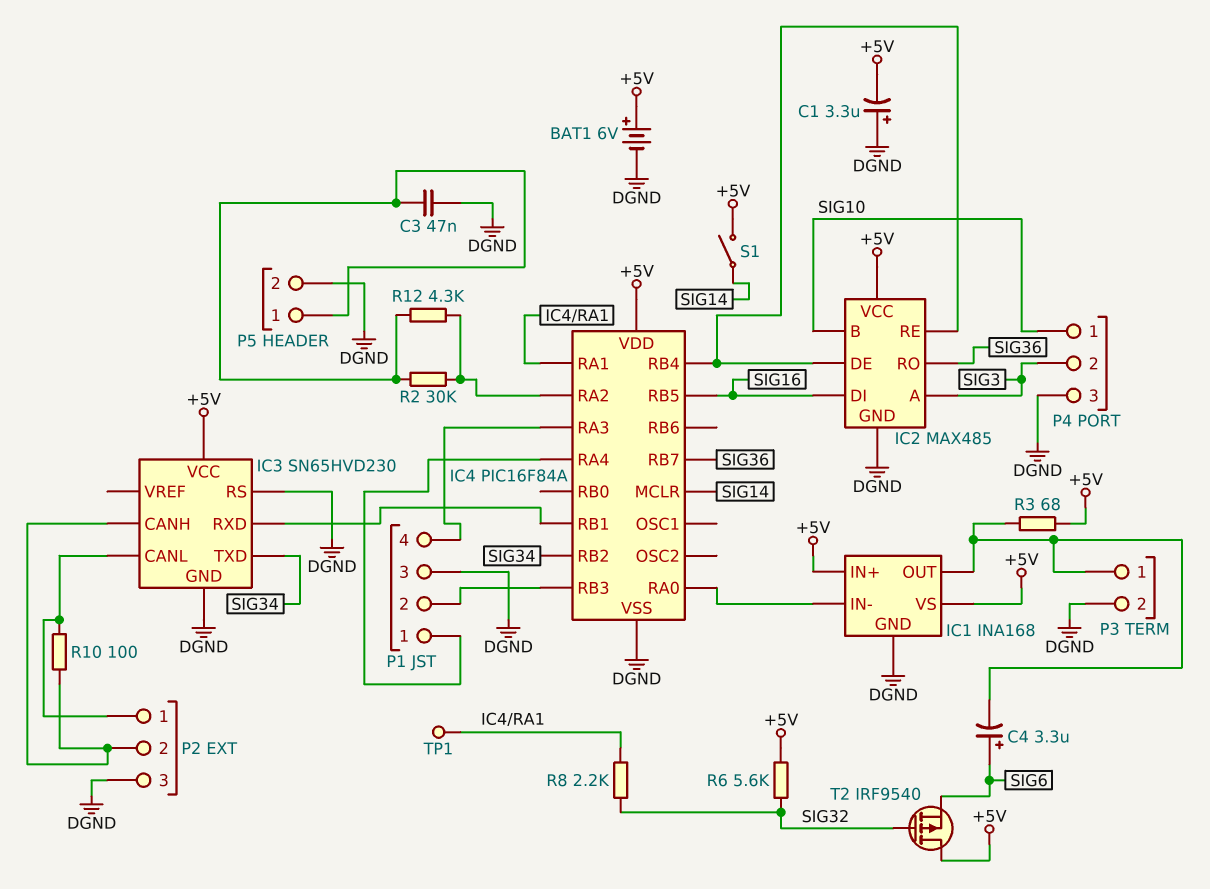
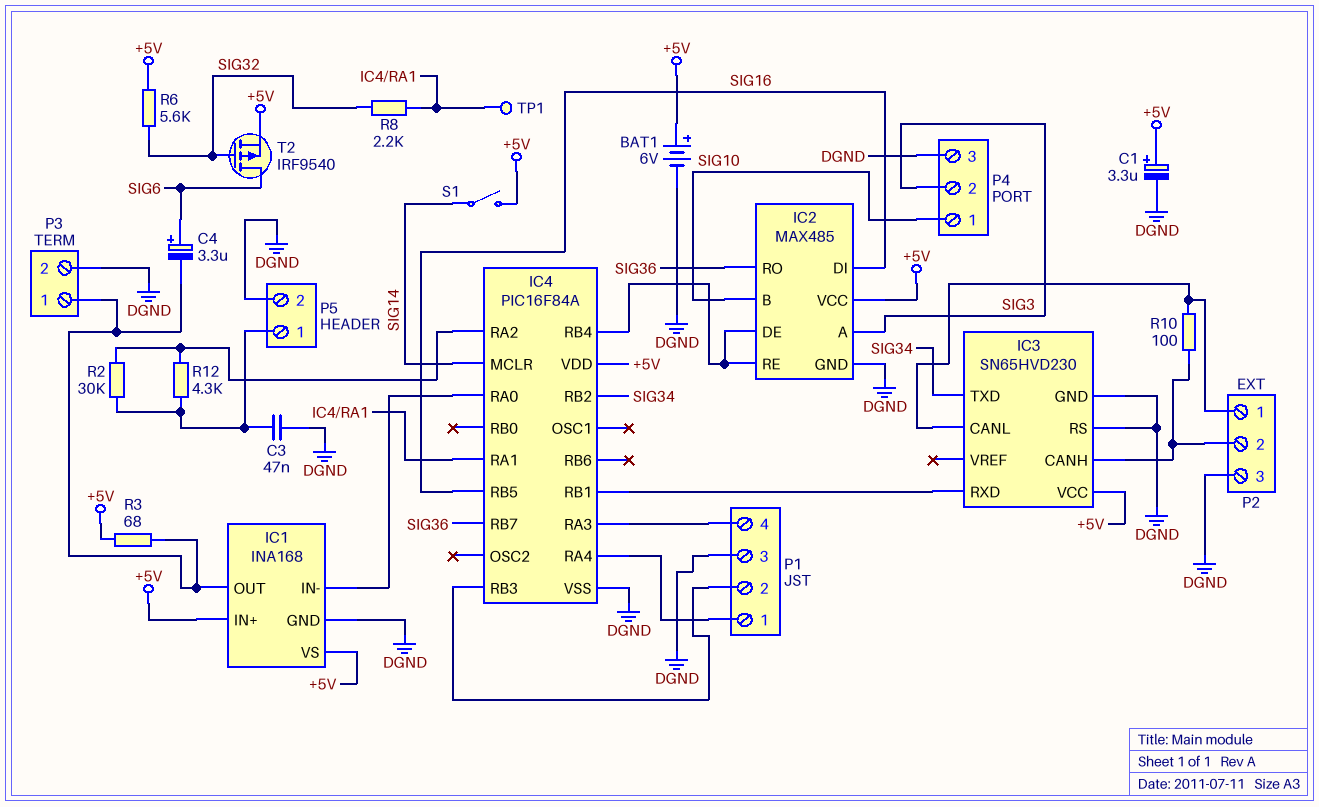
C1: 3.3uF (plus DGND, minus +5V) -> 3.3uF (plus +5V, minus DGND)
T2: PMOS IRF9540 (G SIG32, D +5V, S SIG6) -> PMOS IRF9540 (G SIG32, D SIG6, S +5V)

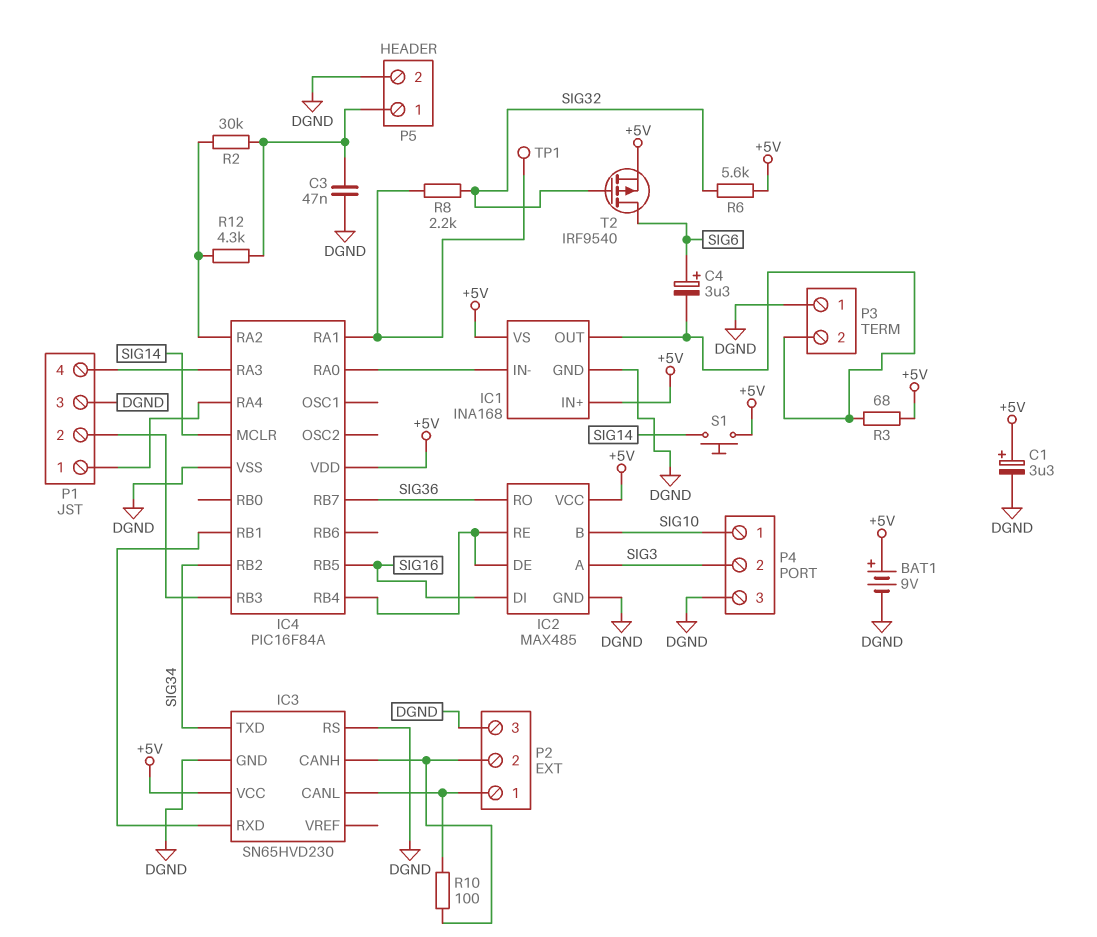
BAT1: 6V (plus +5V, minus DGND) -> 9V (plus +5V, minus DGND)
P3 pin 1: IC1/OUT -> DGND
P3 pin 2: DGND -> IC1/OUT
S1: switch (+5V, SIG14) -> button (+5V, SIG14)

